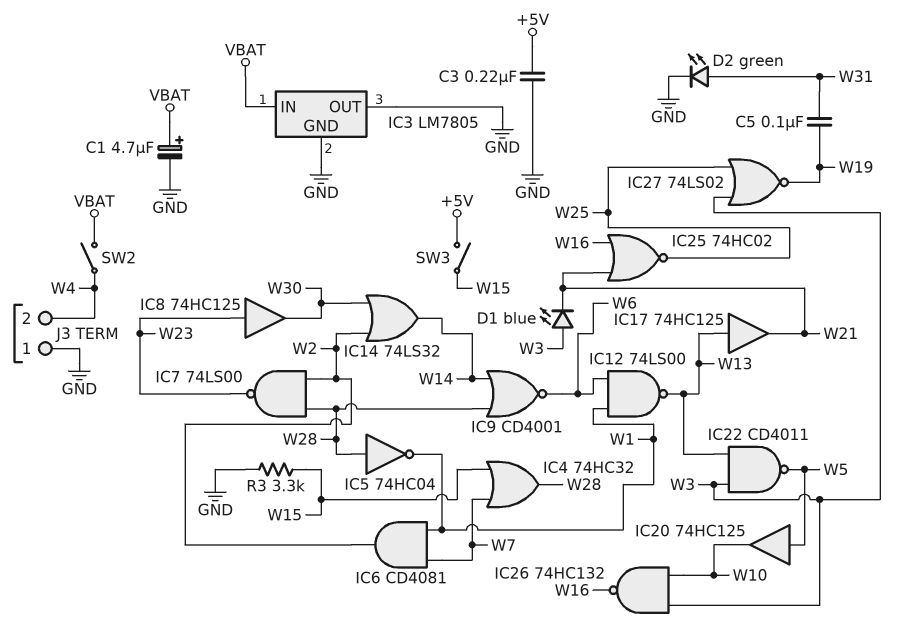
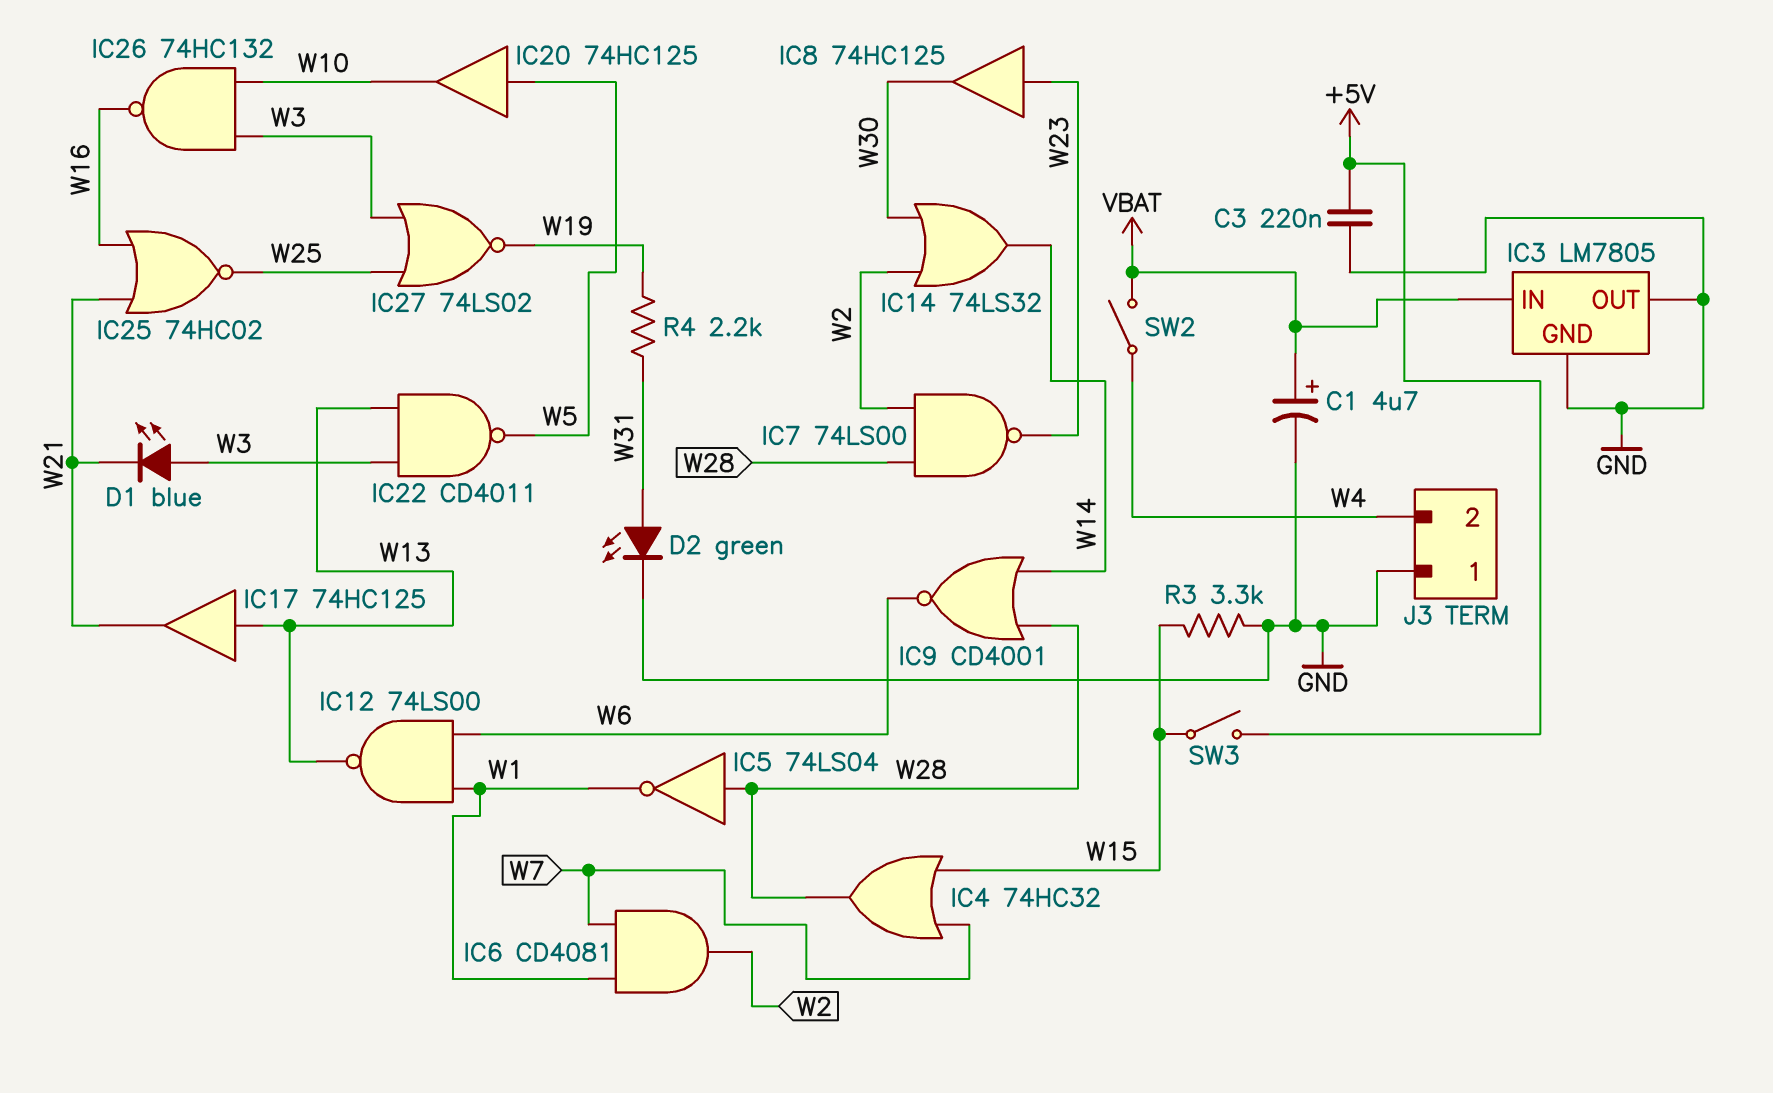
C5: 100nF (W19, W31) -> none
IC5: NOT 74HC04 (in W28, out W1) -> NOT 74LS04 (in W28, out W1)
R4: none -> 2.2k (W19, W31)

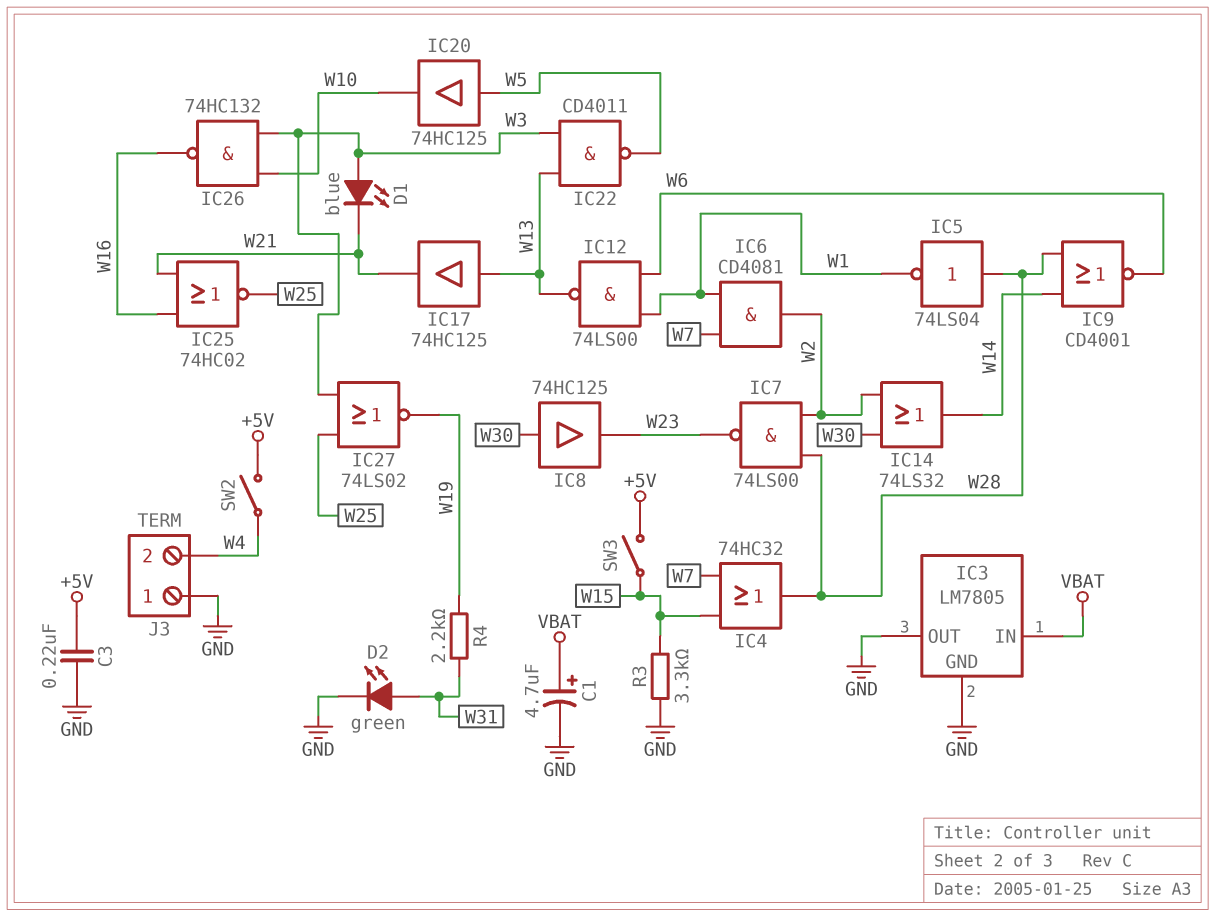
IC8: buffer 74HC125 (in W23, out W30) -> buffer 74HC125 (in W30, out W23)
SW2: switch (VBAT, W4) -> switch (+5V, W4)

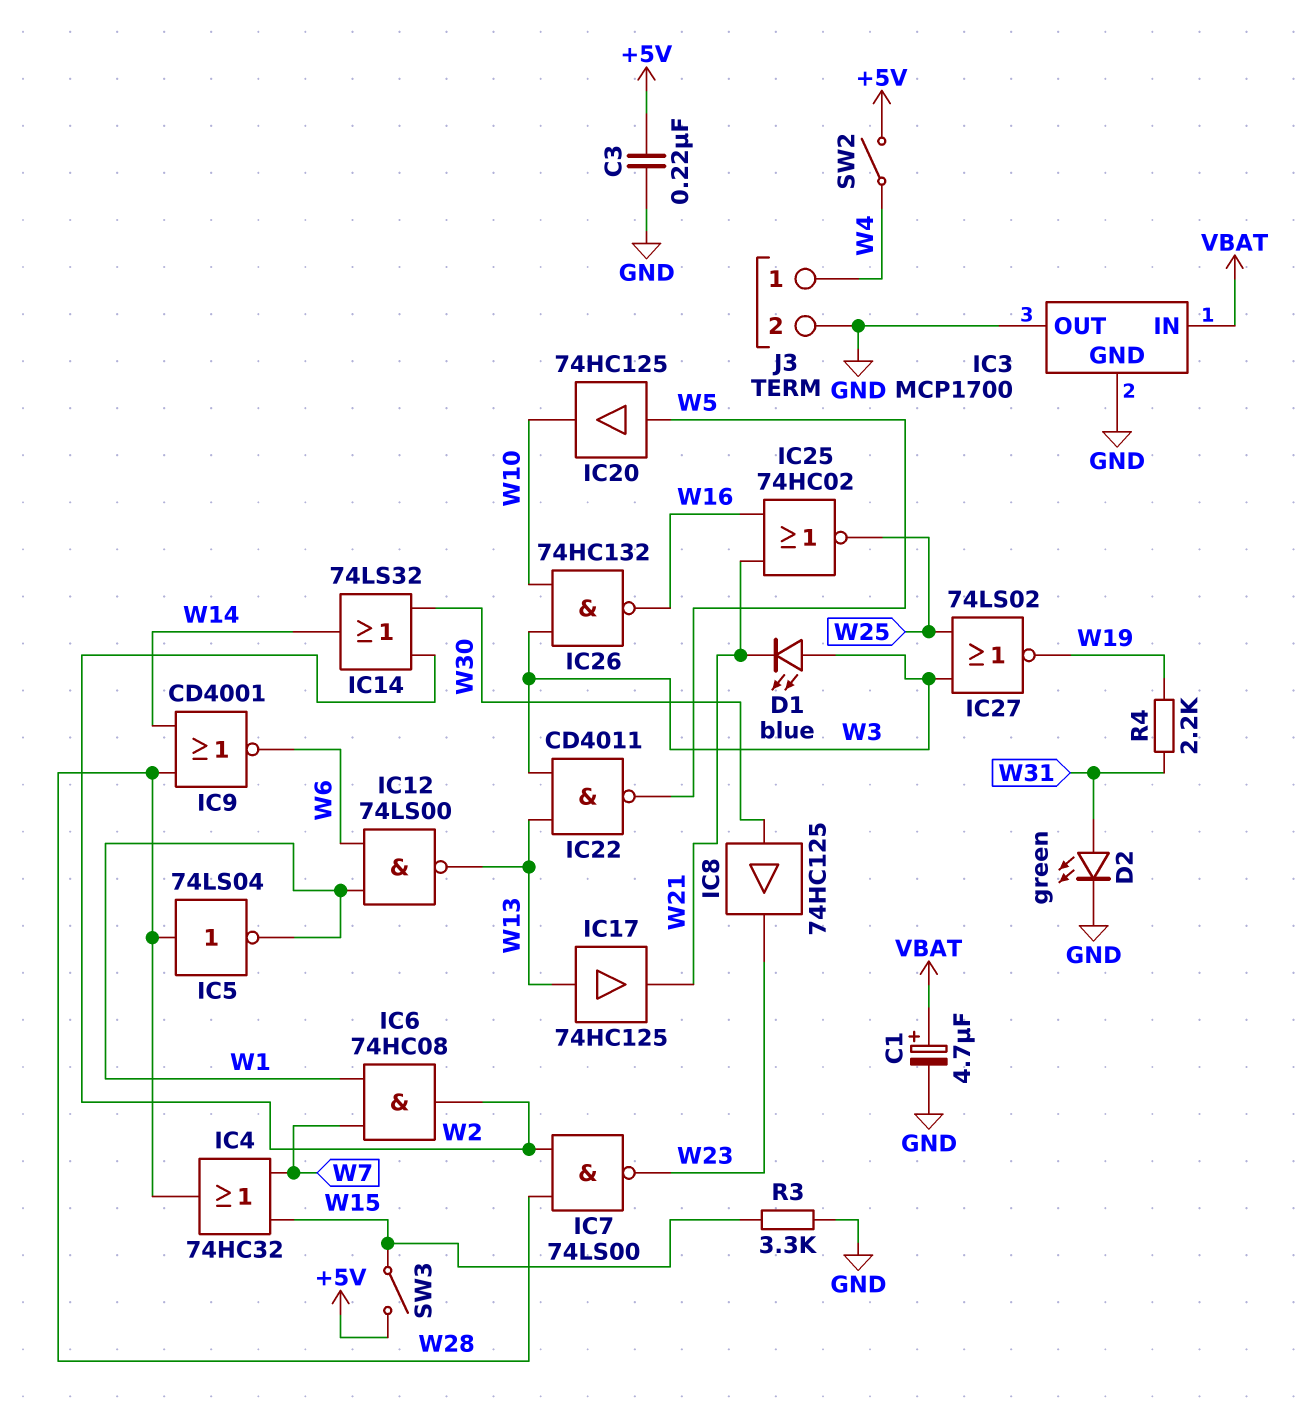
IC3: LM7805 -> MCP1700
IC6: AND CD4081 (in W1, in W7, out W2) -> AND 74HC08 (in W1, in W7, out W2)
J3 pin 1: GND -> W4
J3 pin 2: W4 -> GND

